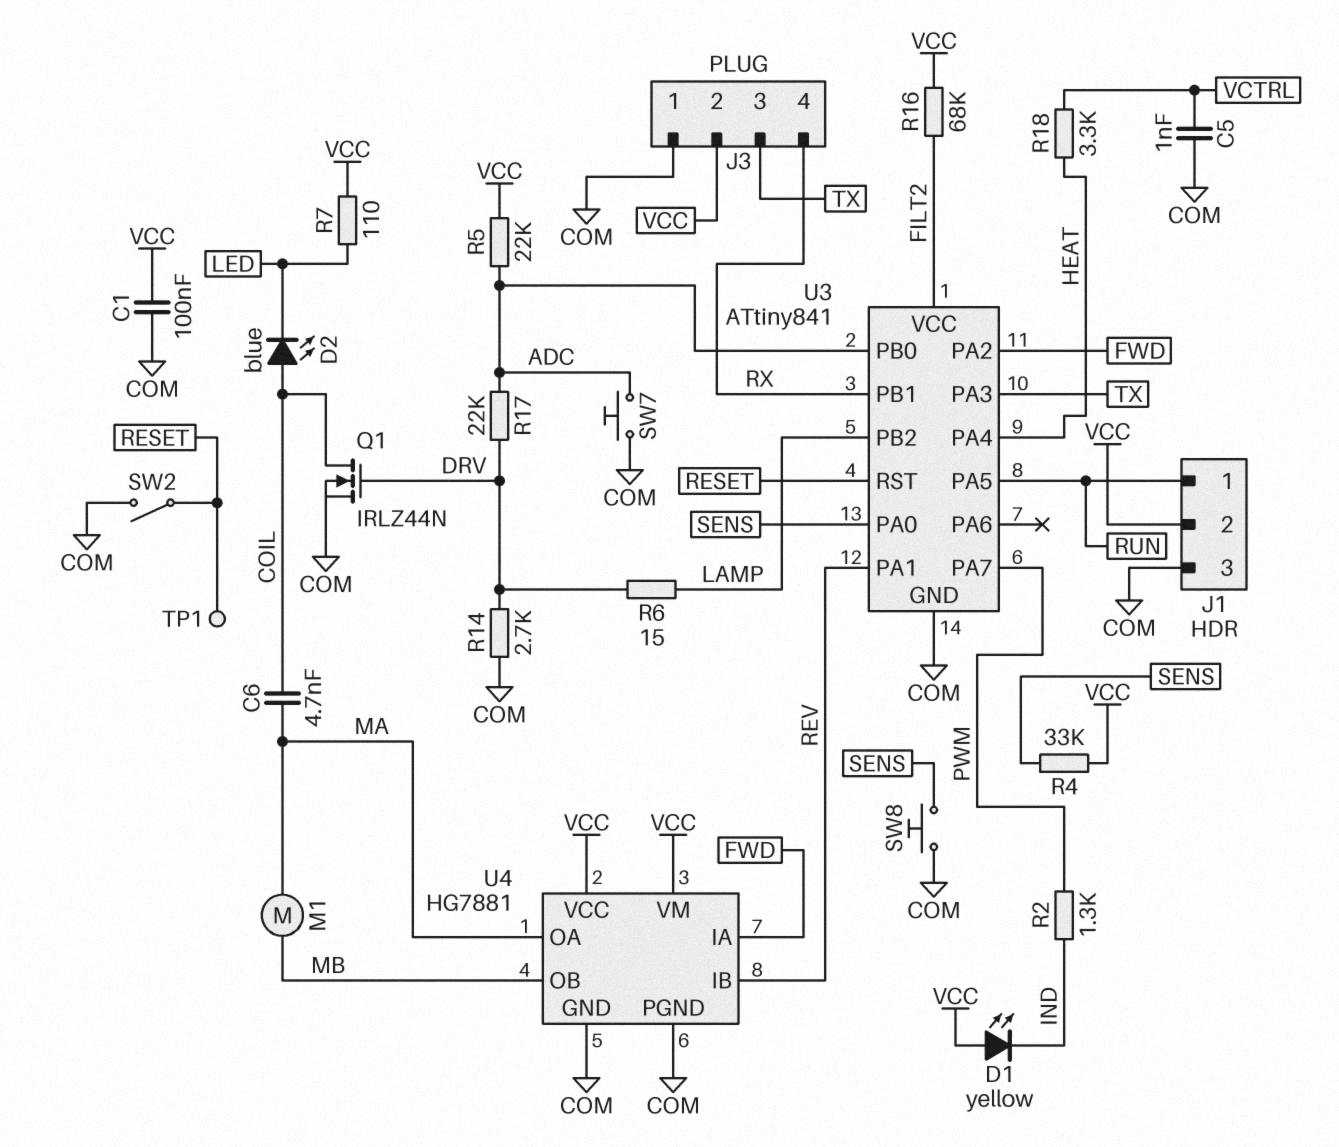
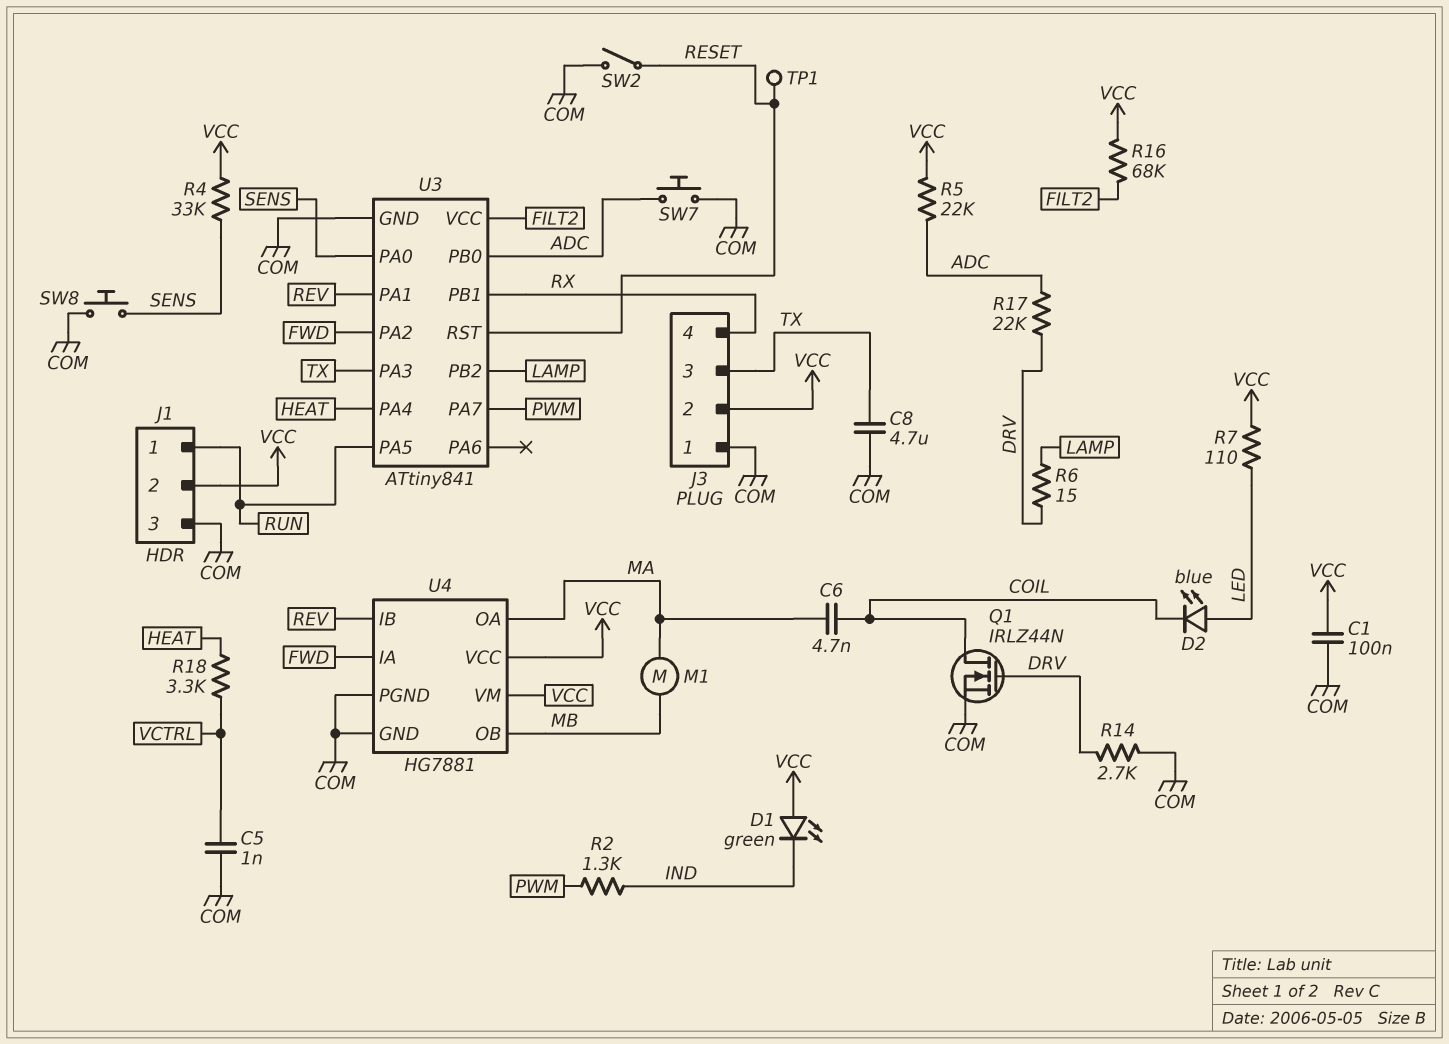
C8: none -> 4.7uF (COM, TX)
D1: LED yellow (A VCC, K IND) -> LED green (A VCC, K IND)
D2: LED blue (A COIL, K LED) -> LED blue (A LED, K COIL)

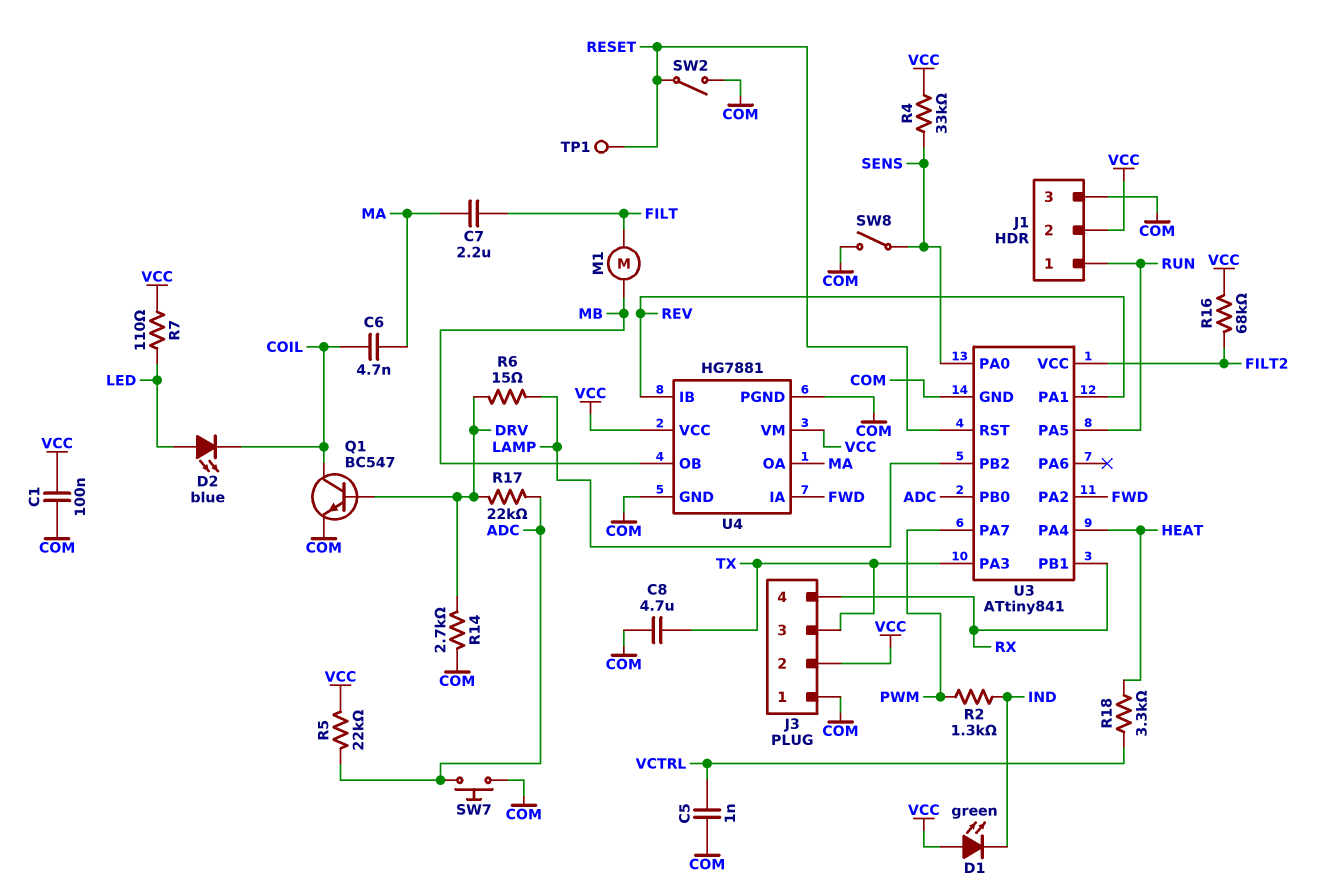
C7: none -> 2.2uF (FILT, MA)
M1: motor (MA, MB) -> motor (FILT, MB)
Q1: NMOS IRLZ44N (G DRV, D COIL, S COM) -> NPN BC547 (B DRV, C COIL, E COM)
SW8: button (COM, SENS) -> switch (COM, SENS)

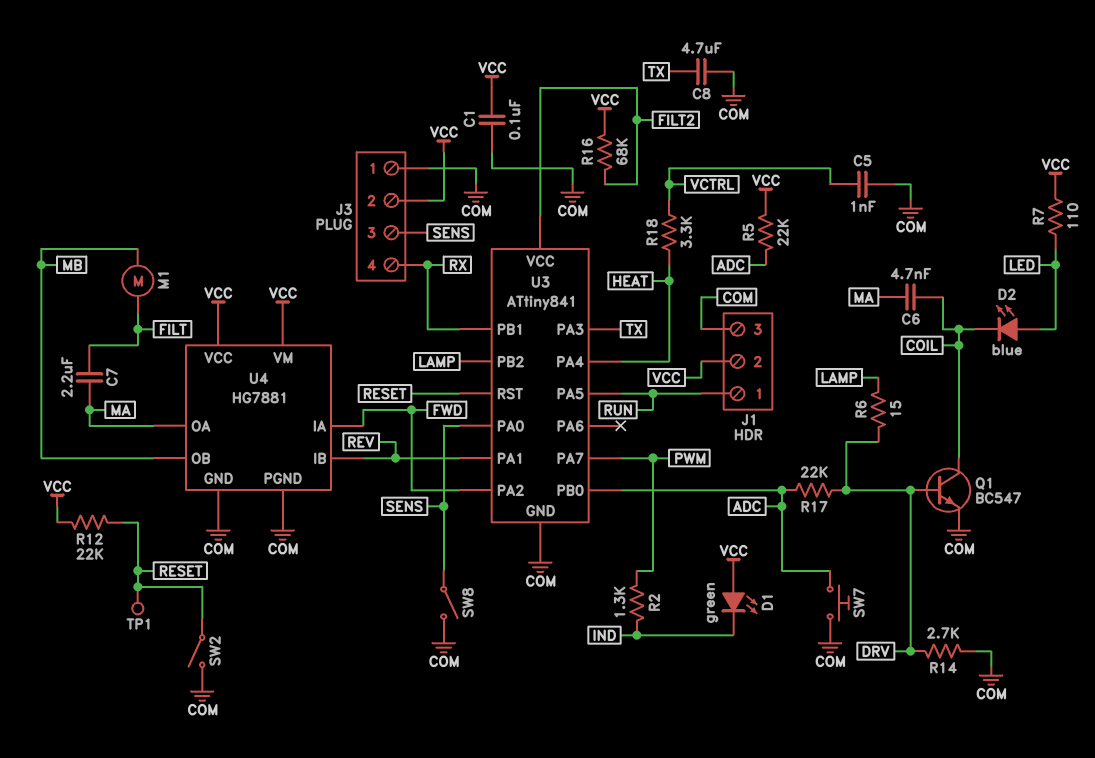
J3 pin 3: TX -> SENS
R4: 33k (SENS, VCC) -> none
R12: none -> 22k (RESET, VCC)

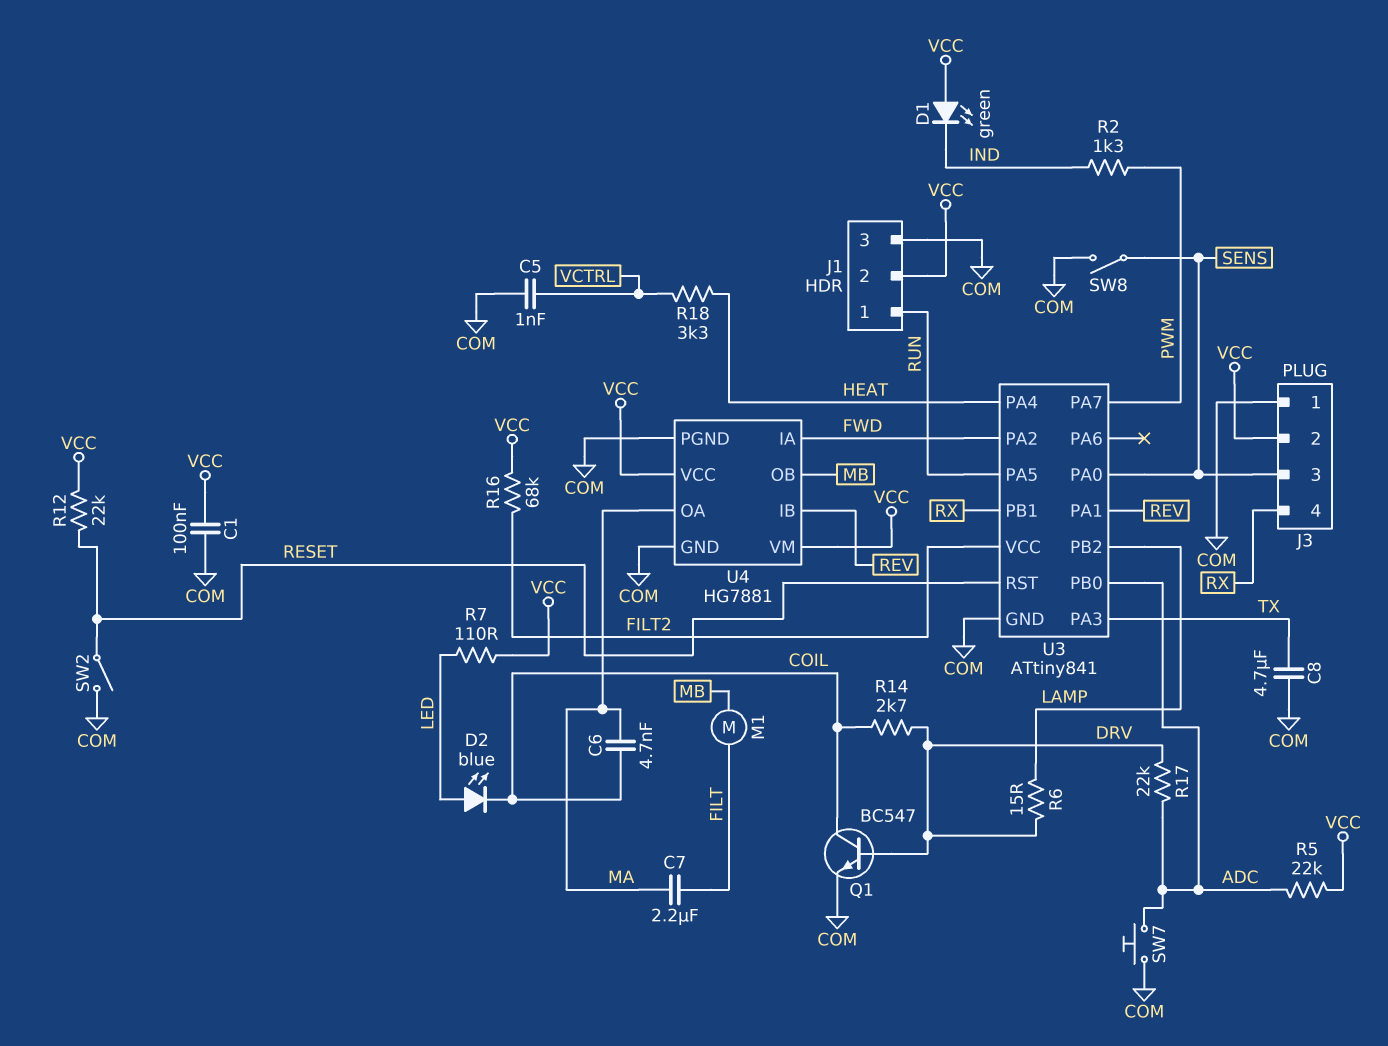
R14: 2.7k (COM, DRV) -> 2.7k (COIL, DRV)
TP1: test point (RESET) -> none

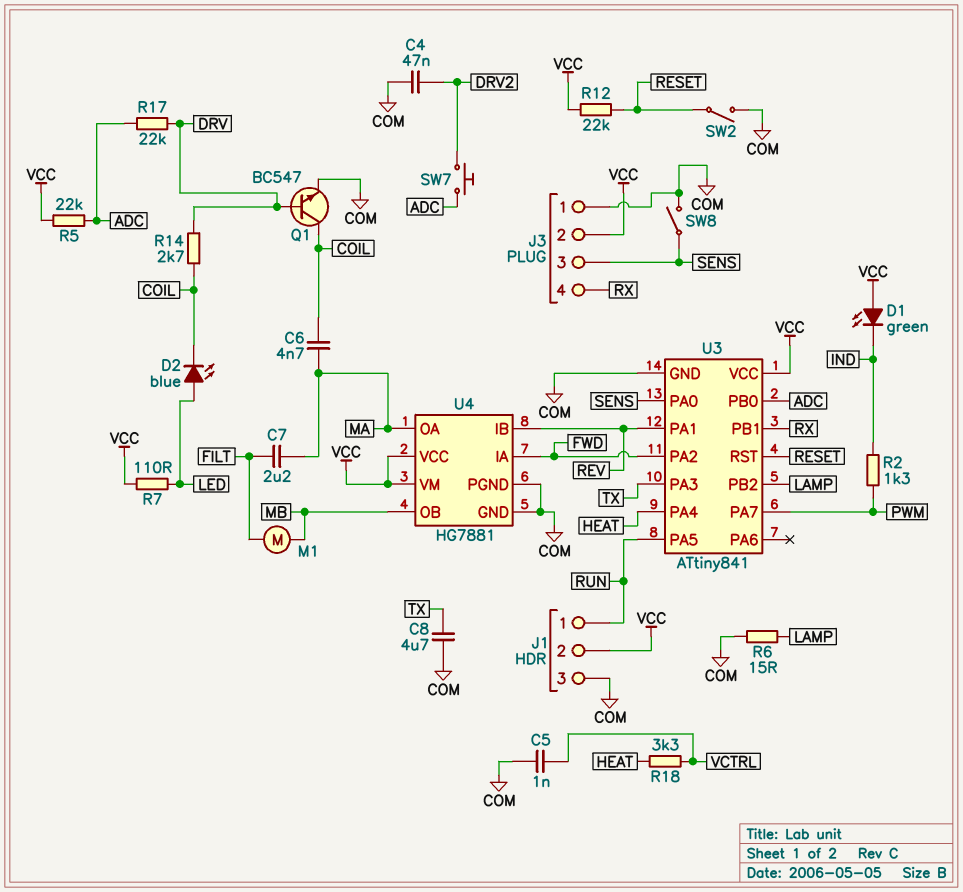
C1: 100nF (COM, VCC) -> none
C4: none -> 47nF (COM, DRV2)
R6: 15 (DRV, LAMP) -> 15 (COM, LAMP)
R16: 68k (FILT2, VCC) -> none
SW7: button (ADC, COM) -> button (ADC, DRV2)
U3 pin VCC: FILT2 -> VCC

